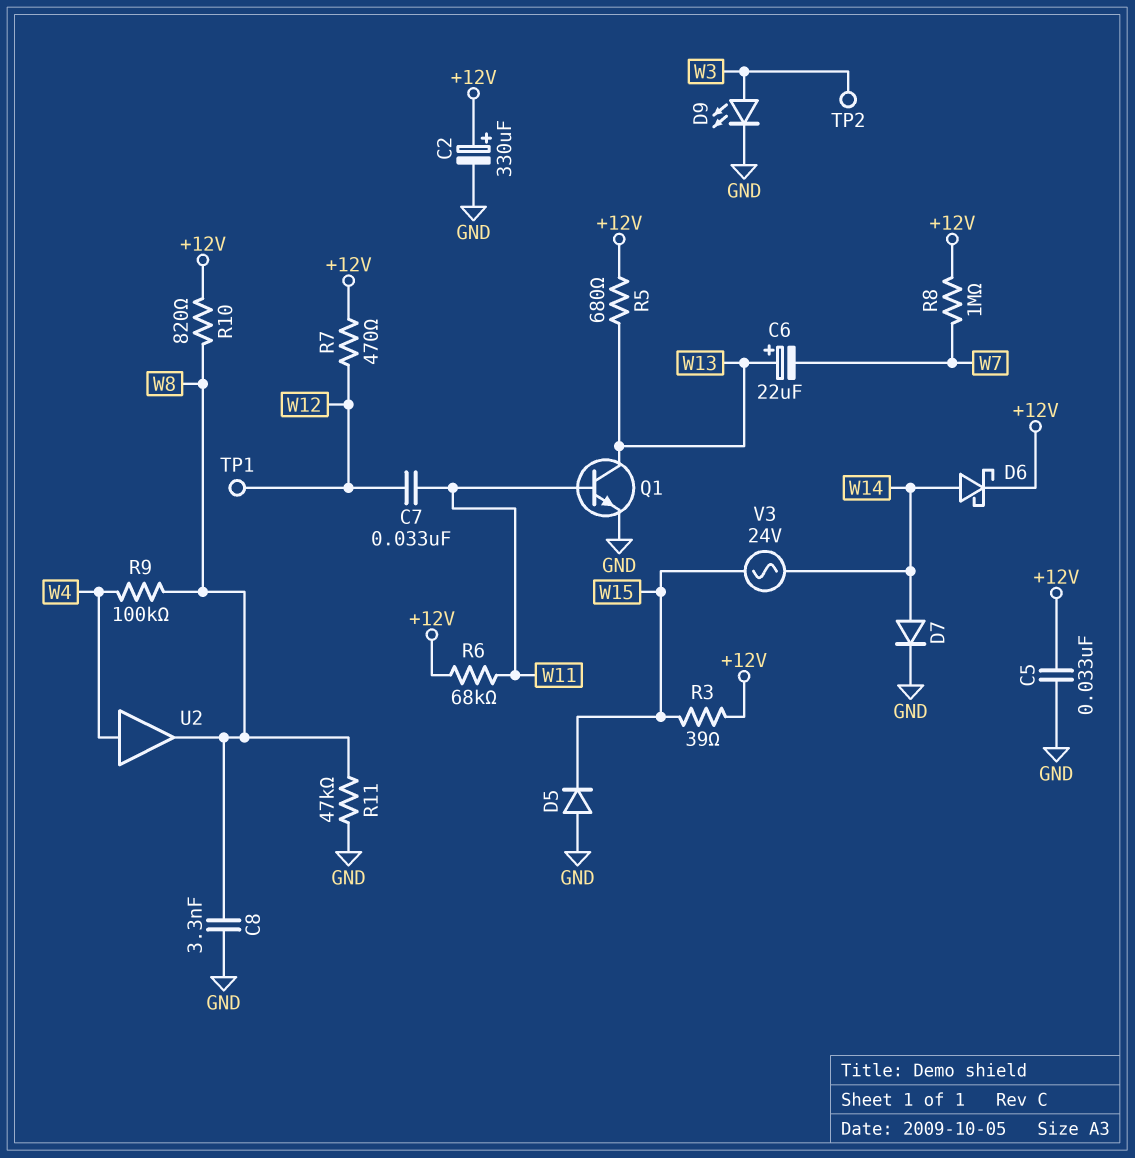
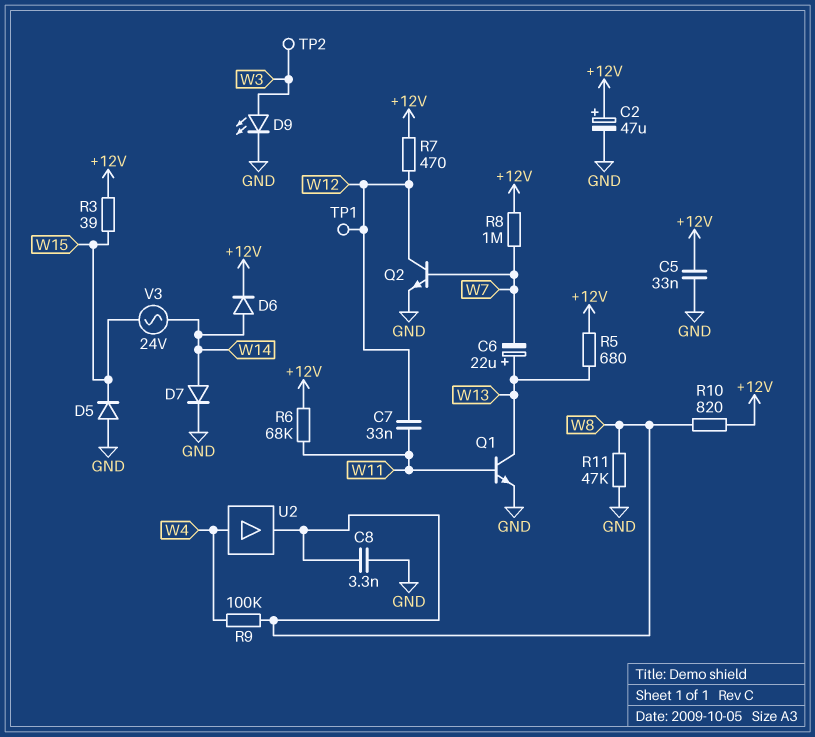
C2: 330uF (plus +12V, minus GND) -> 47uF (plus +12V, minus GND)
D6: schottky (A W14, K +12V) -> diode (A W14, K +12V)
Q2: none -> NPN (B W7, C W12, E GND)

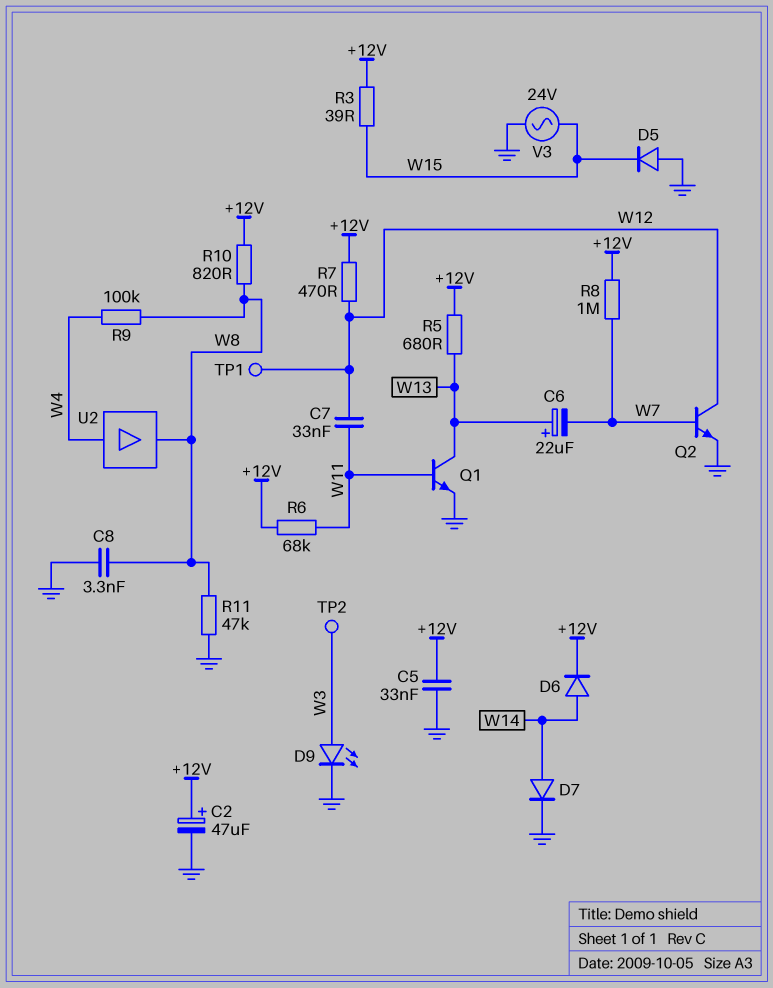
V3: AC 24V (W14, W15) -> AC 24V (GND, W15)

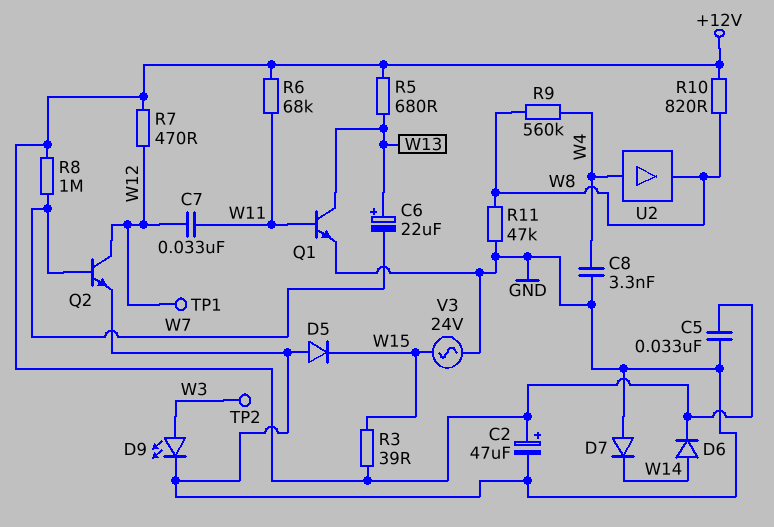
C8: 3.3nF (GND, W8) -> 3.3nF (GND, W4)
D7: diode (A W14, K GND) -> diode (A GND, K W14)
R9: 100k (W4, W8) -> 560k (W4, W8)

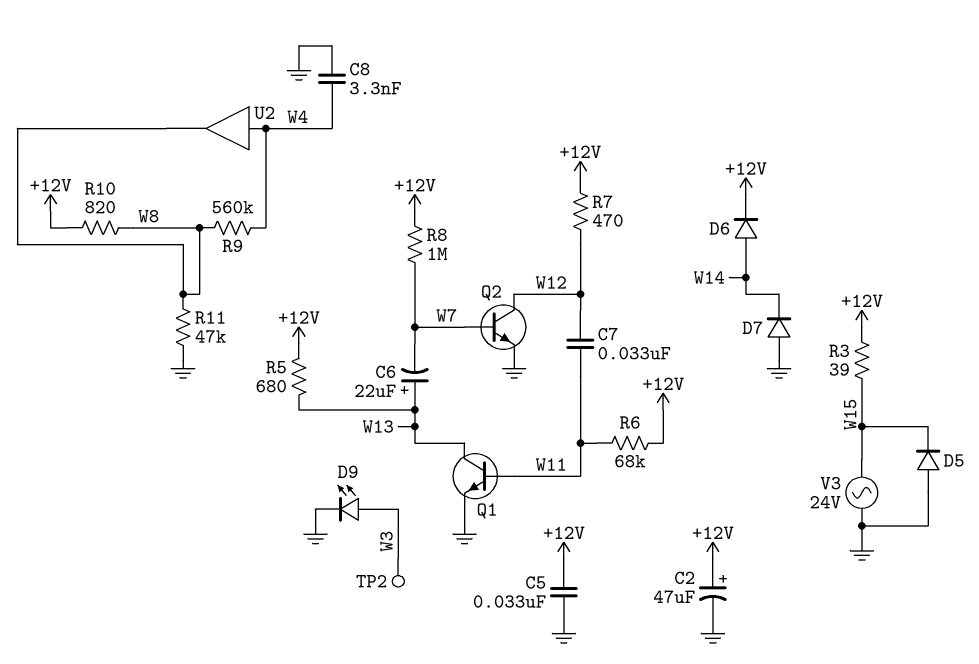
TP1: test point (W12) -> none

